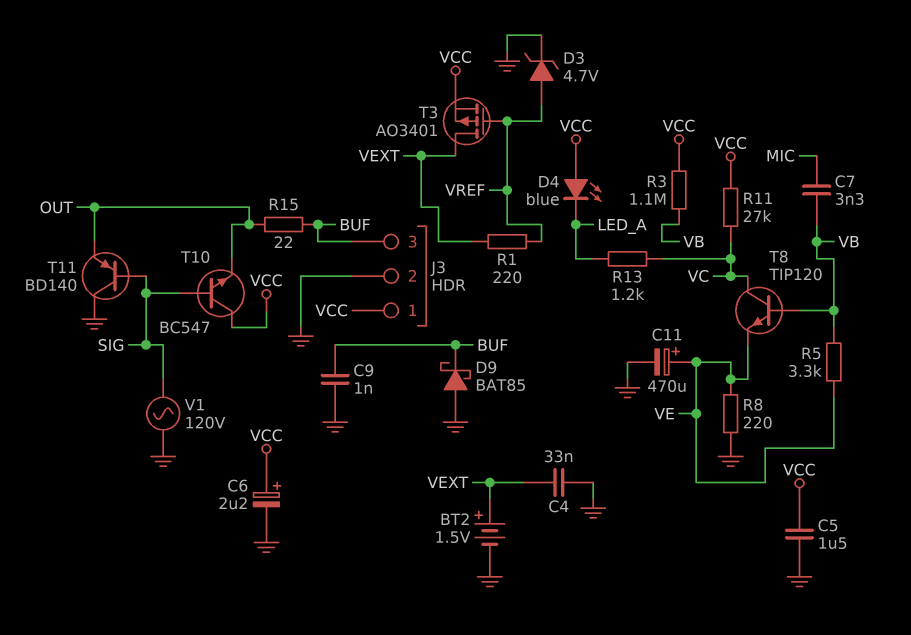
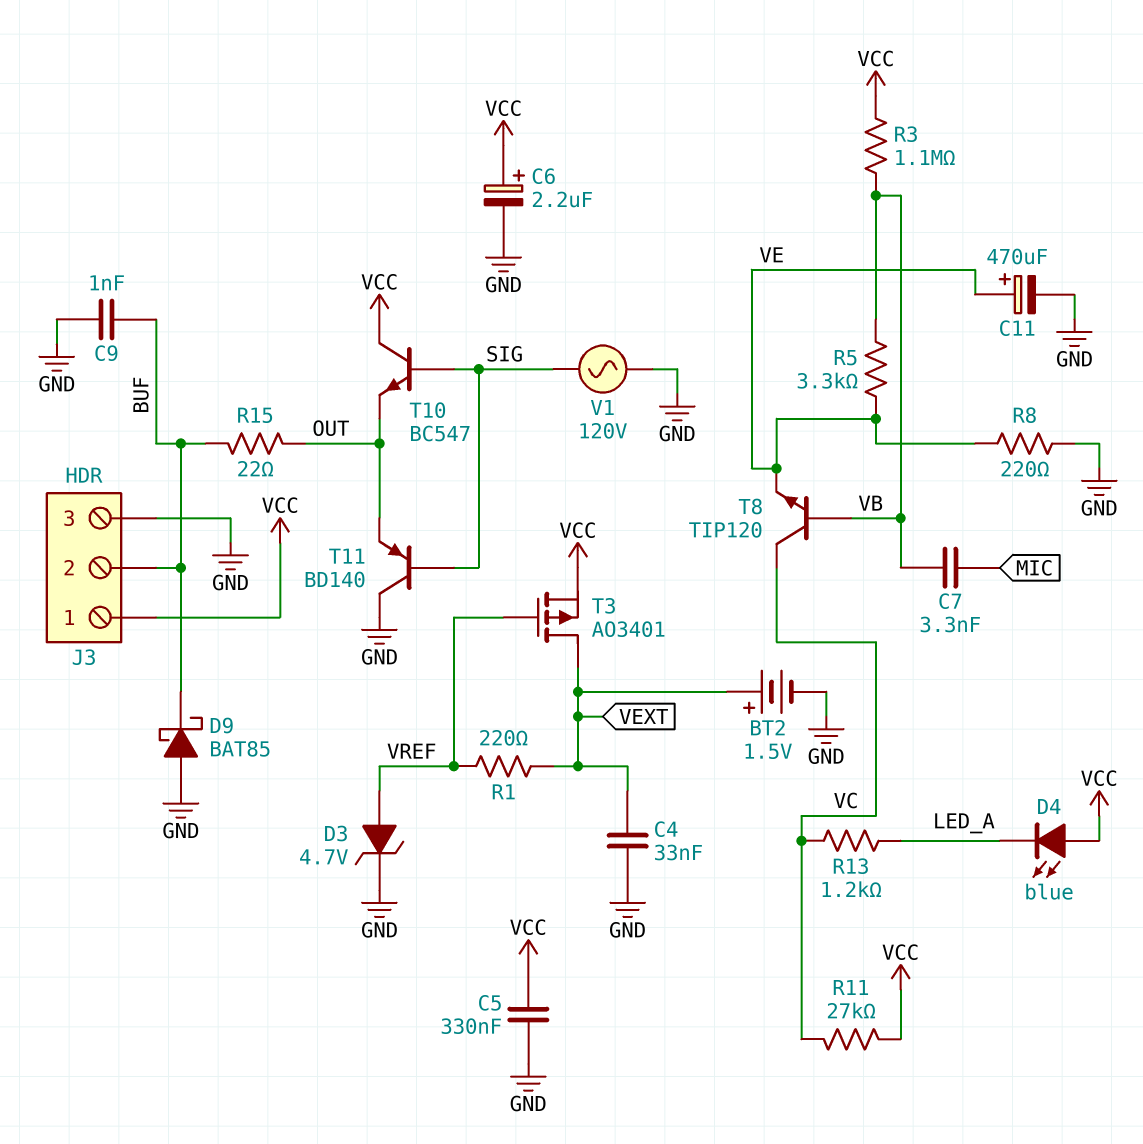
C5: 1.5uF (GND, VCC) -> 330nF (GND, VCC)
J3 pin 2: GND -> BUF
J3 pin 3: BUF -> GND

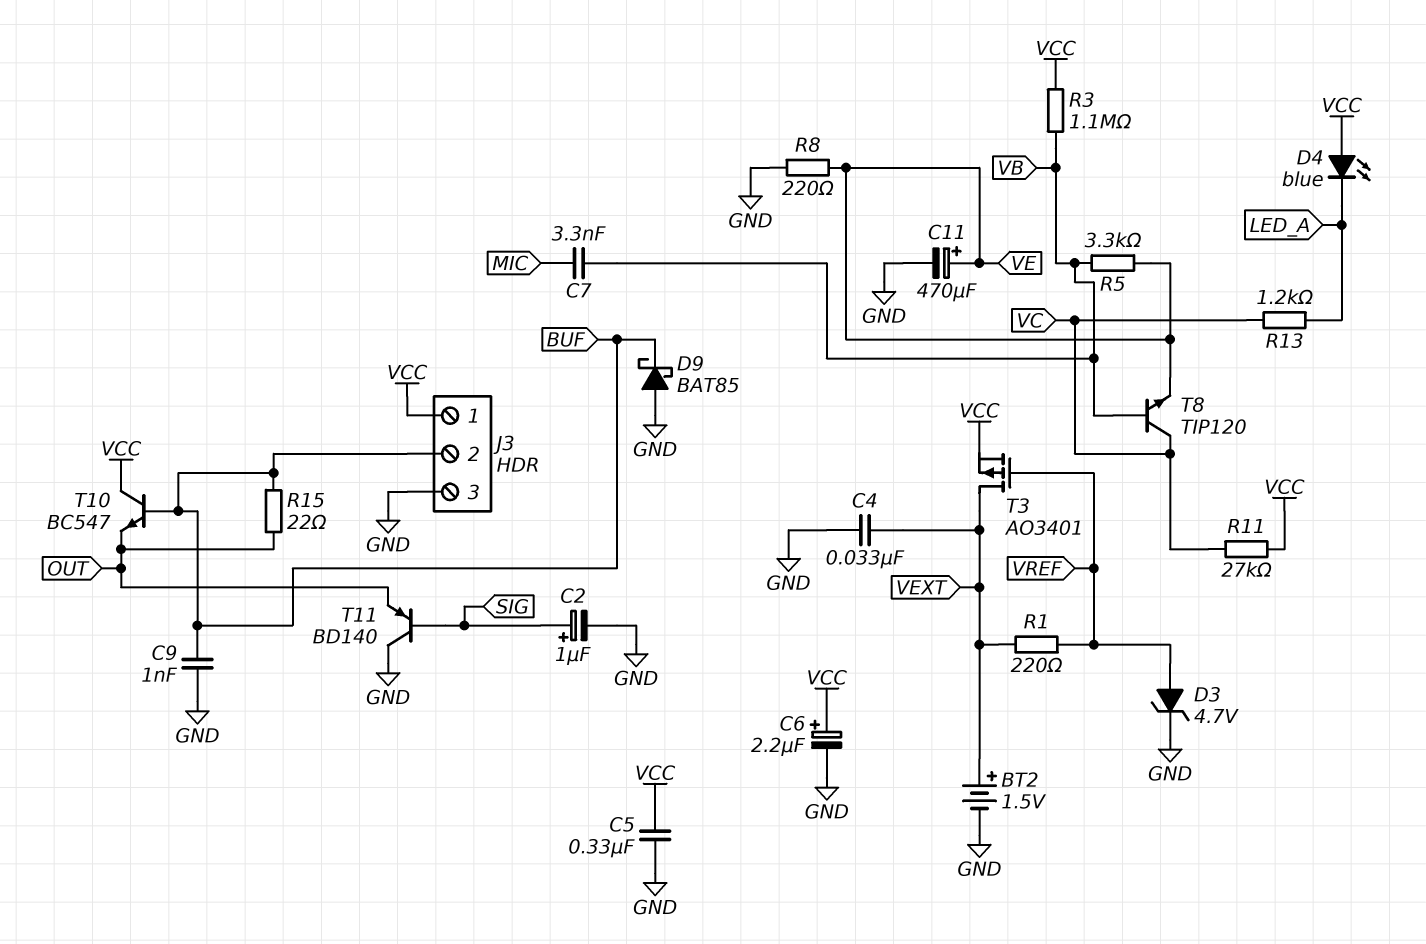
C2: none -> 1uF (plus SIG, minus GND)
T10: NPN BC547 (B SIG, C VCC, E OUT) -> NPN BC547 (B BUF, C VCC, E OUT)
V1: AC 120V (GND, SIG) -> none

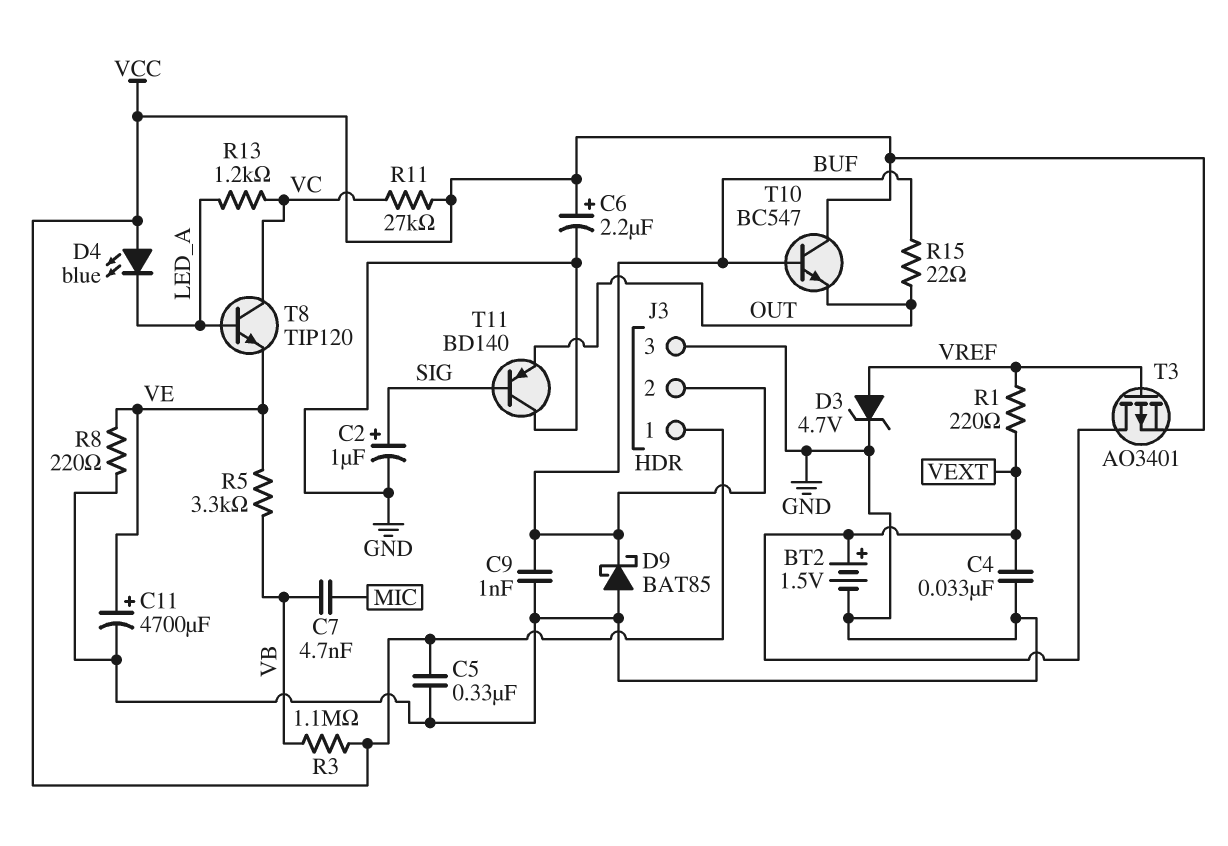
C7: 3.3nF (MIC, VB) -> 4.7nF (MIC, VB)
C11: 470uF (plus VE, minus GND) -> 4700uF (plus VE, minus GND)
T8: NPN TIP120 (B VB, C VC, E VE) -> NPN TIP120 (B LED_A, C VC, E VE)

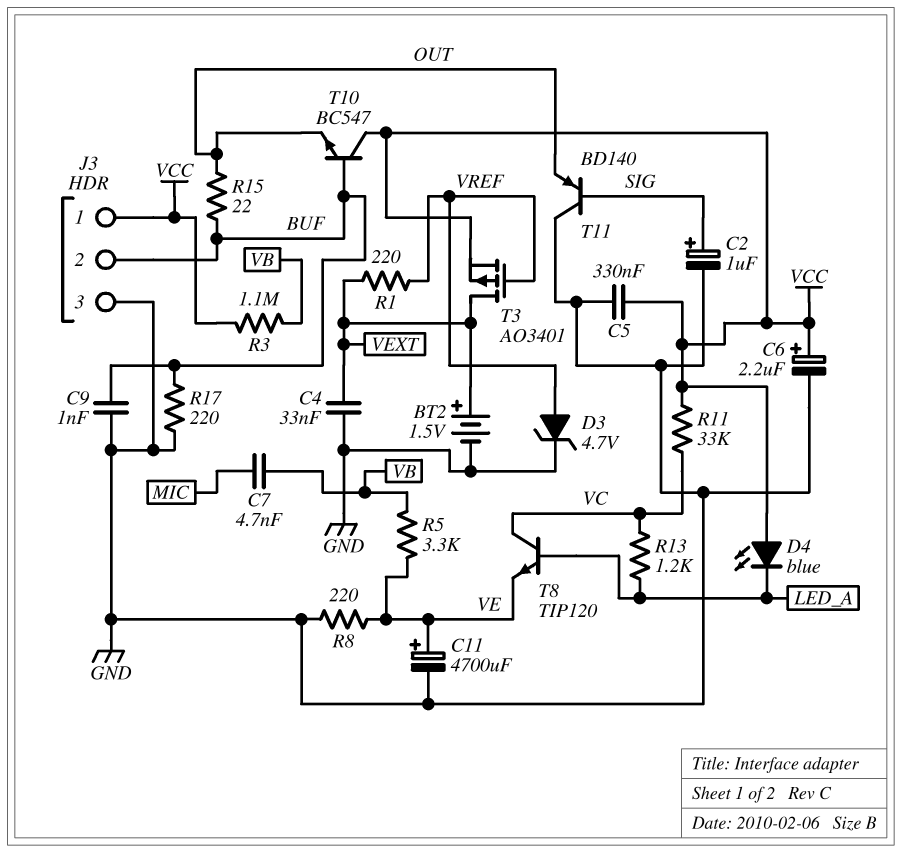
D9: schottky BAT85 (A GND, K BUF) -> none
R11: 27k (VC, VCC) -> 33k (VC, VCC)
R17: none -> 220 (BUF, GND)

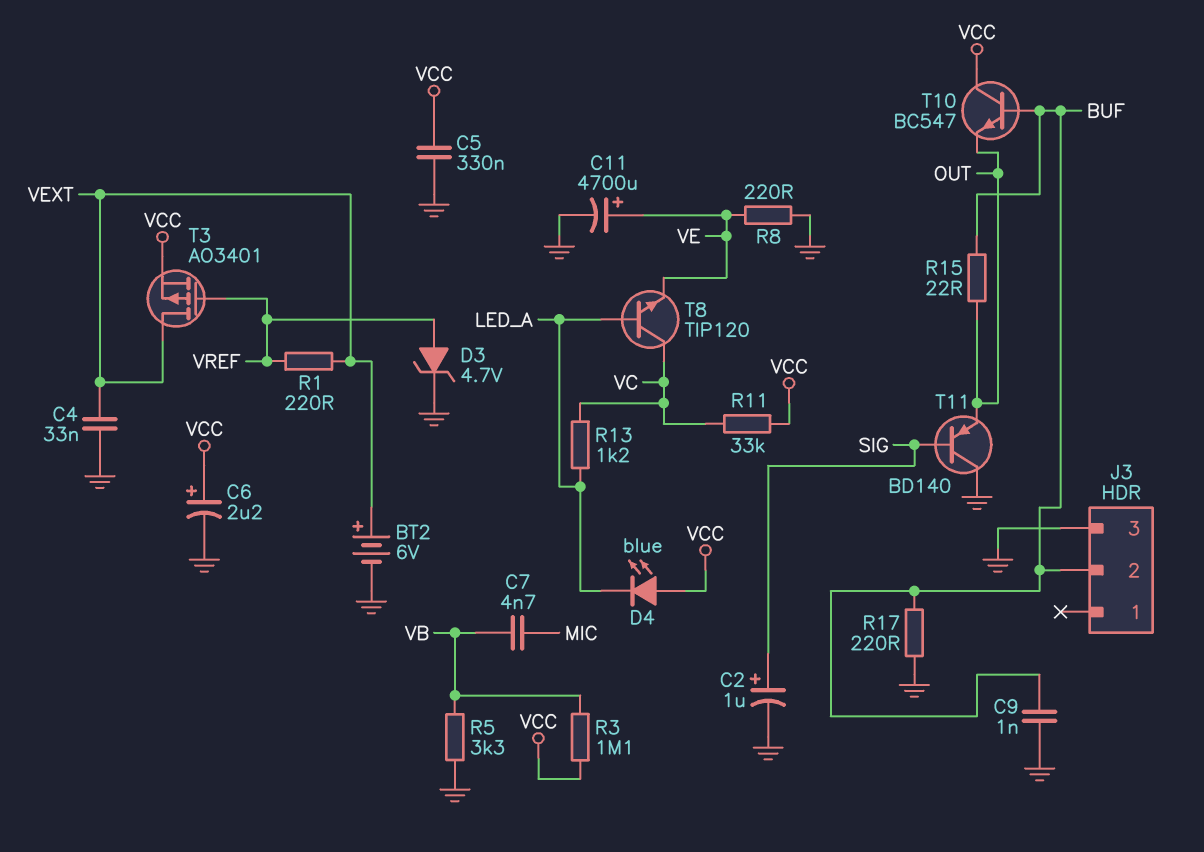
BT2: 1.5V (plus VEXT, minus GND) -> 6V (plus VEXT, minus GND)
J3 pin 1: VCC -> none
R5: 3.3k (VB, VE) -> 3.3k (GND, VB)

